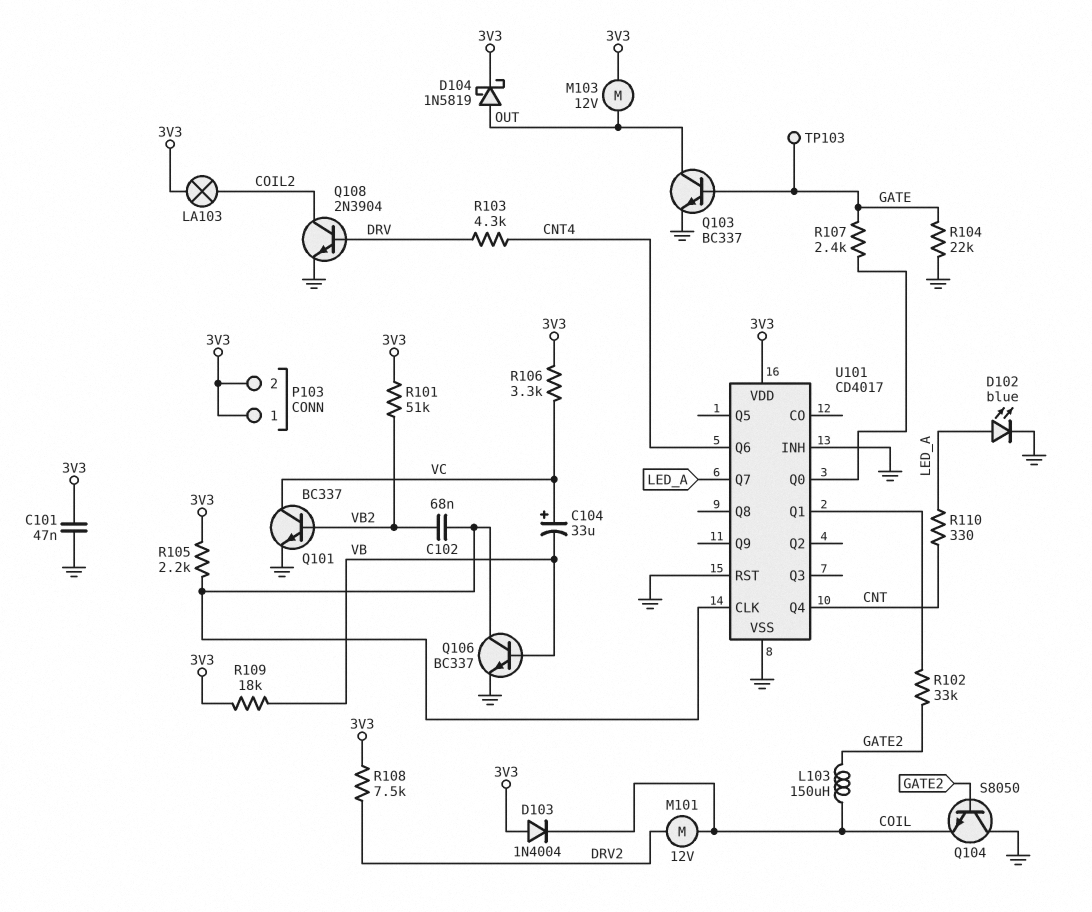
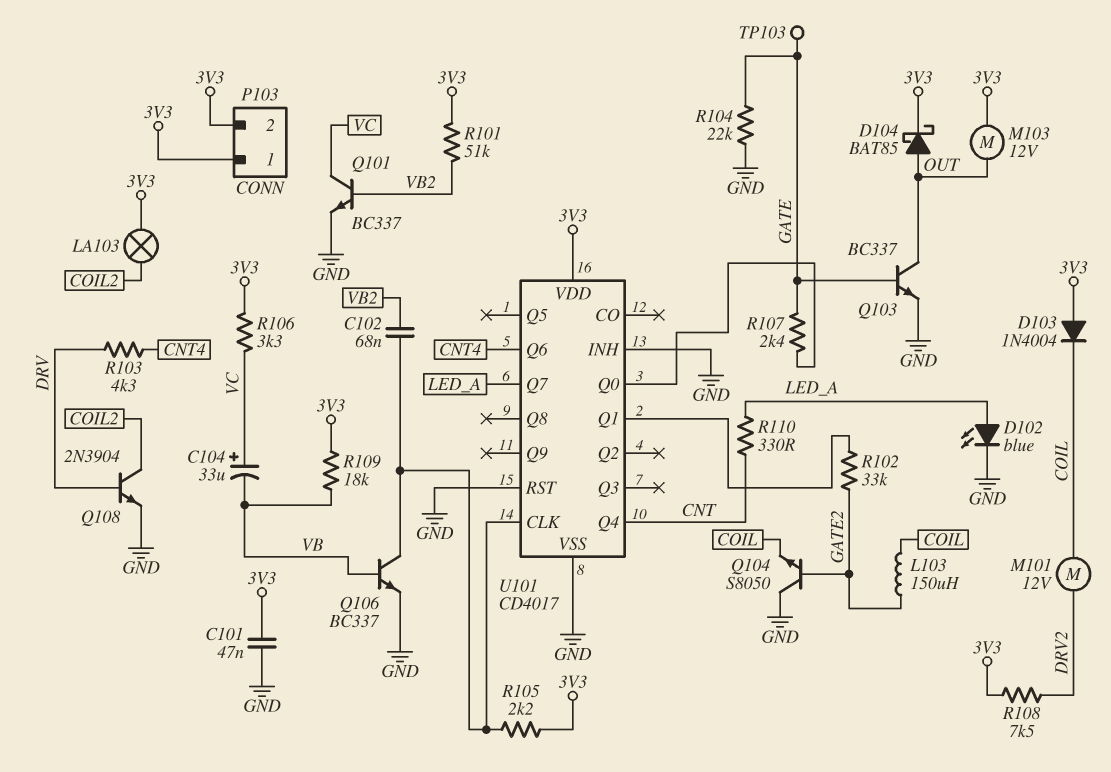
D104: schottky 1N5819 (A OUT, K 3V3) -> schottky BAT85 (A OUT, K 3V3)

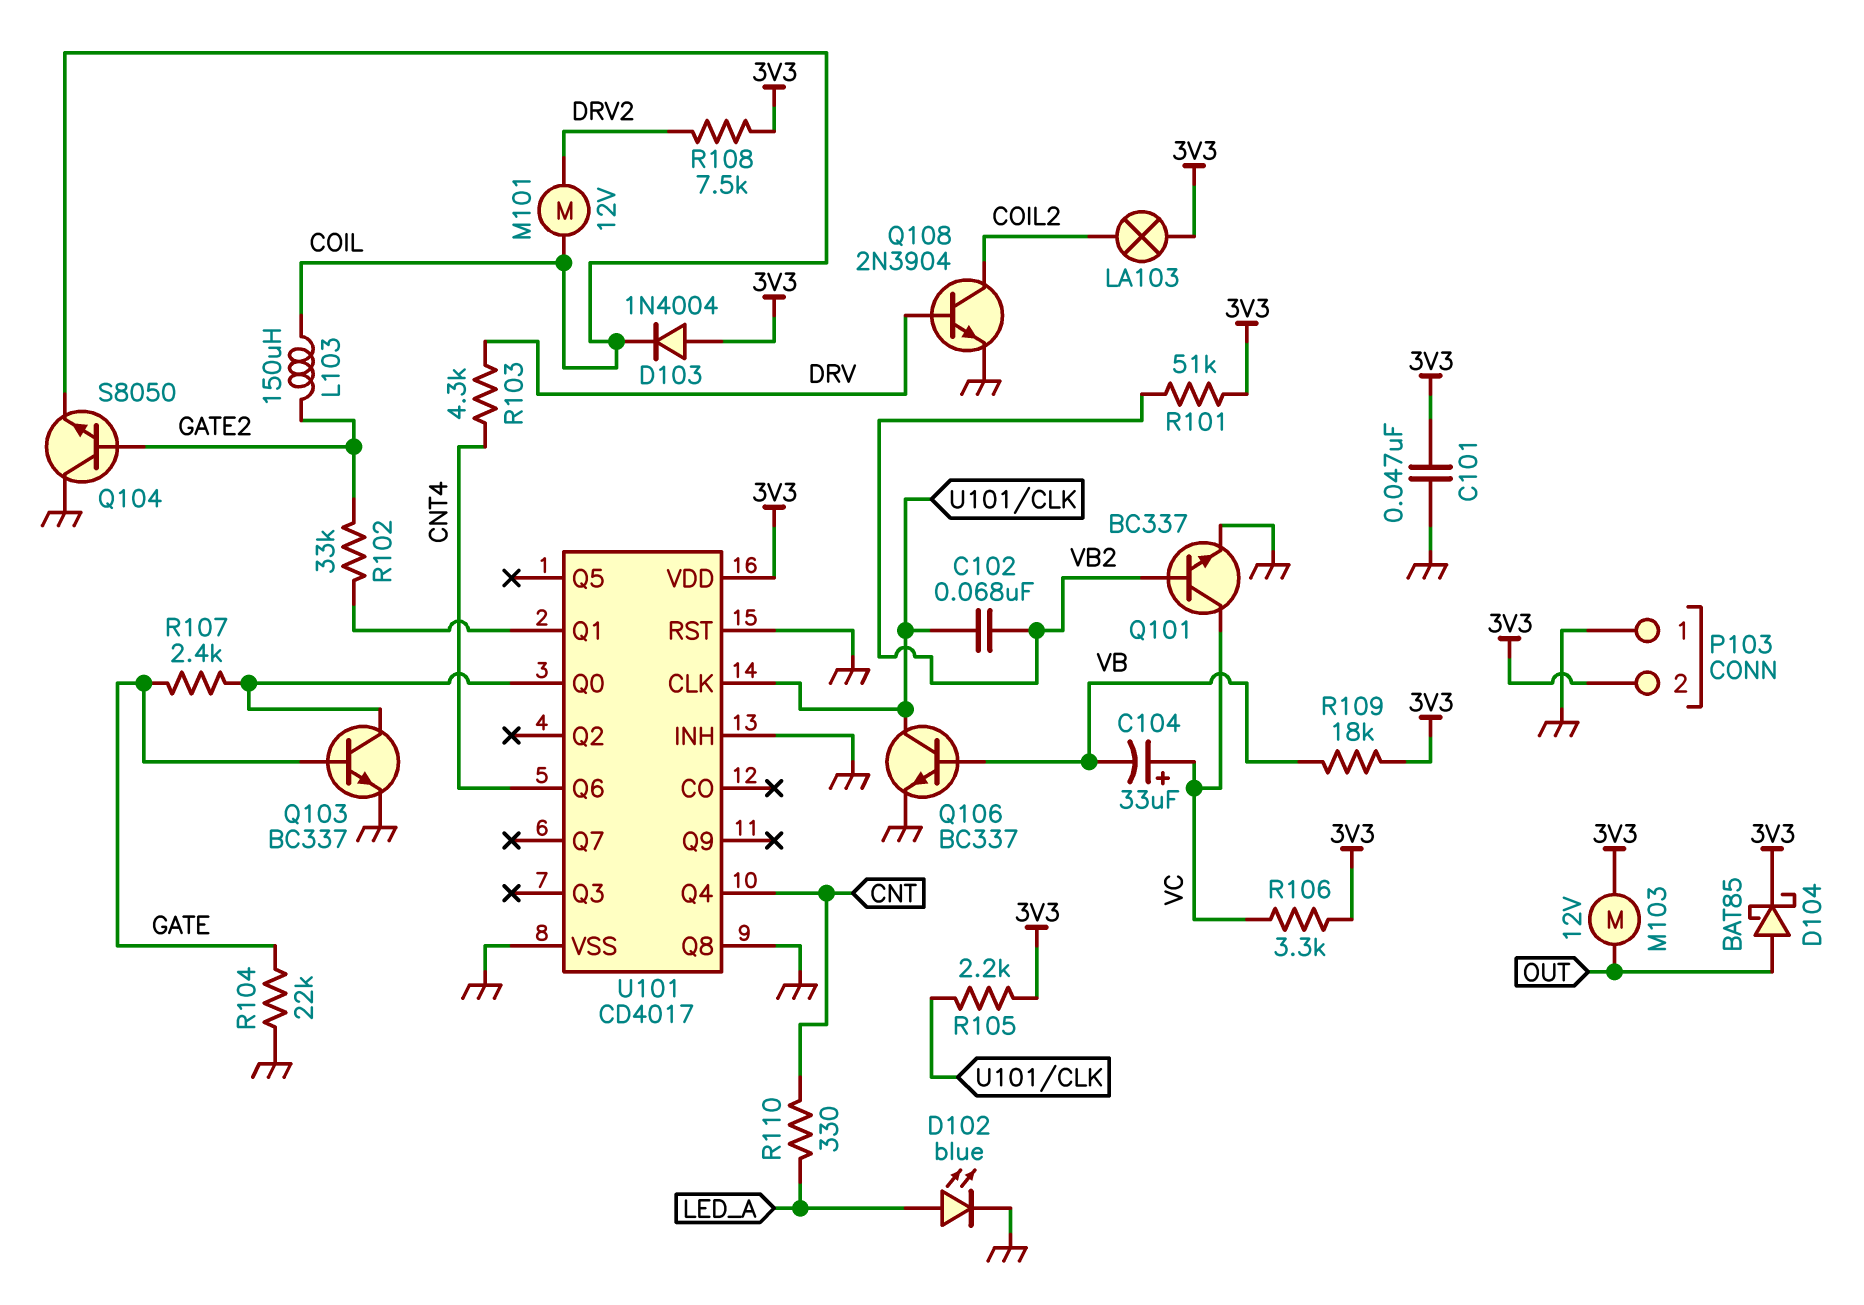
P103 pin 1: 3V3 -> GND
Q103: NPN BC337 (B GATE, C OUT, E GND) -> NPN BC337 (B GATE, C U101/Q0, E GND)
TP103: test point (GATE) -> none
U101 pin Q7: LED_A -> none
U101 pin Q8: none -> GND

